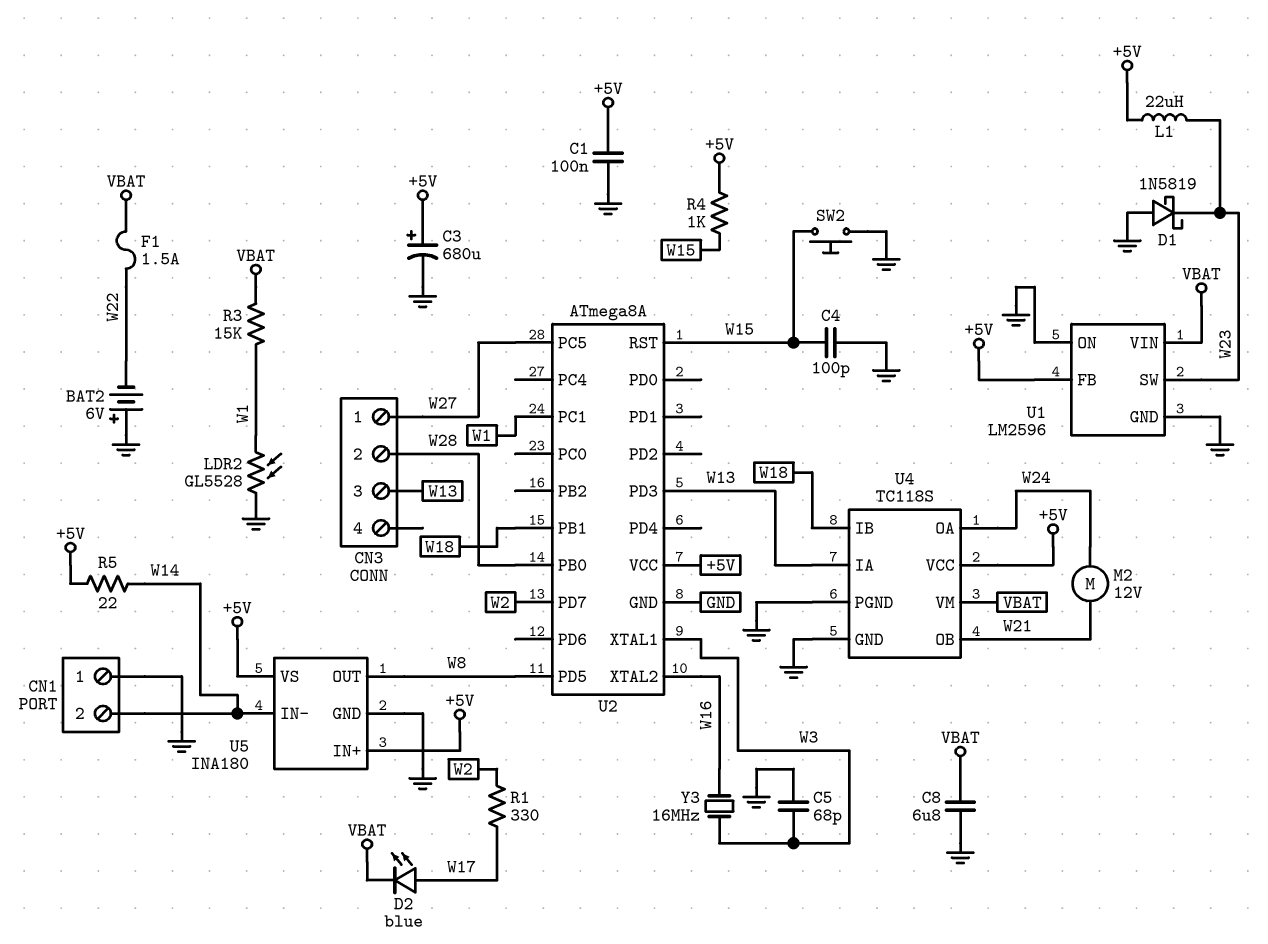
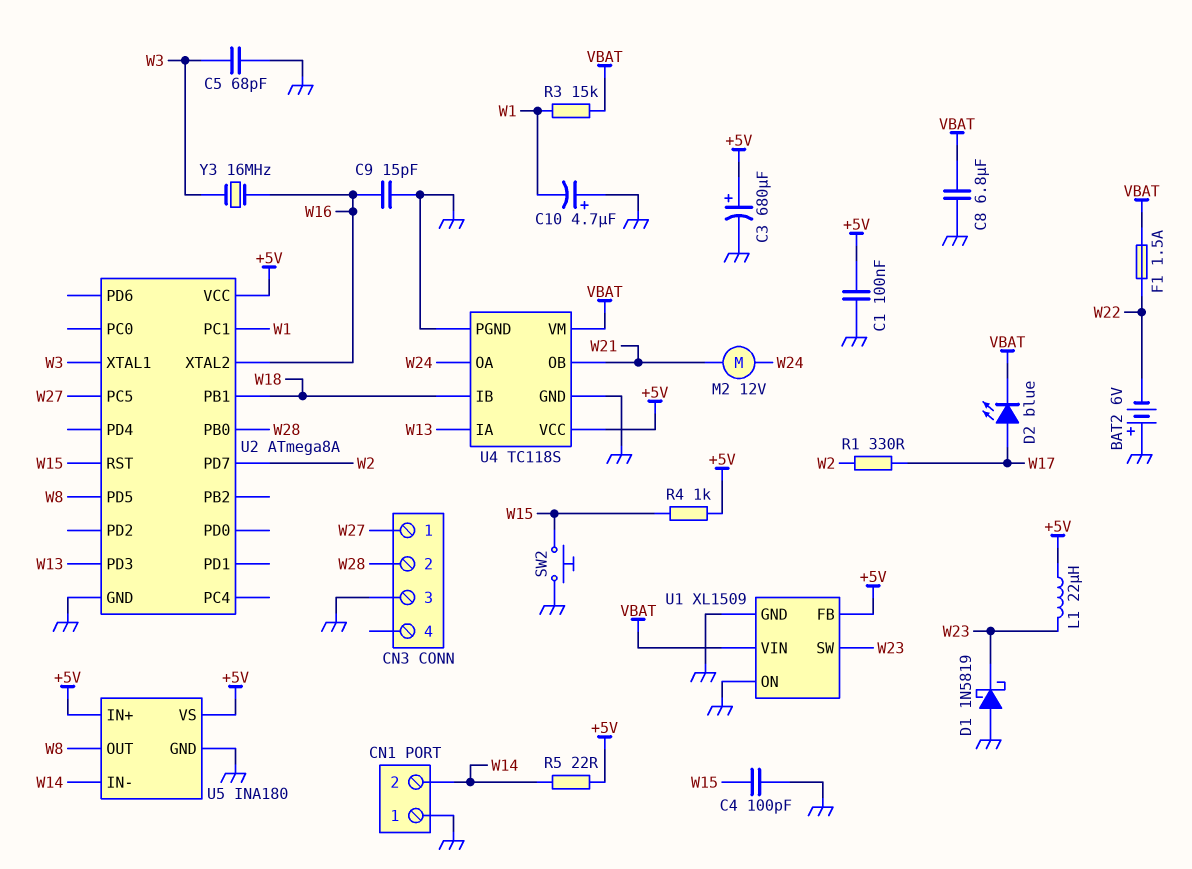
C9: none -> 15pF (GND, W16)
C10: none -> 4.7uF (plus GND, minus W1)
CN3 pin 3: W13 -> GND
LDR2: GL5528 (GND, W1) -> none
U1: LM2596 -> XL1509

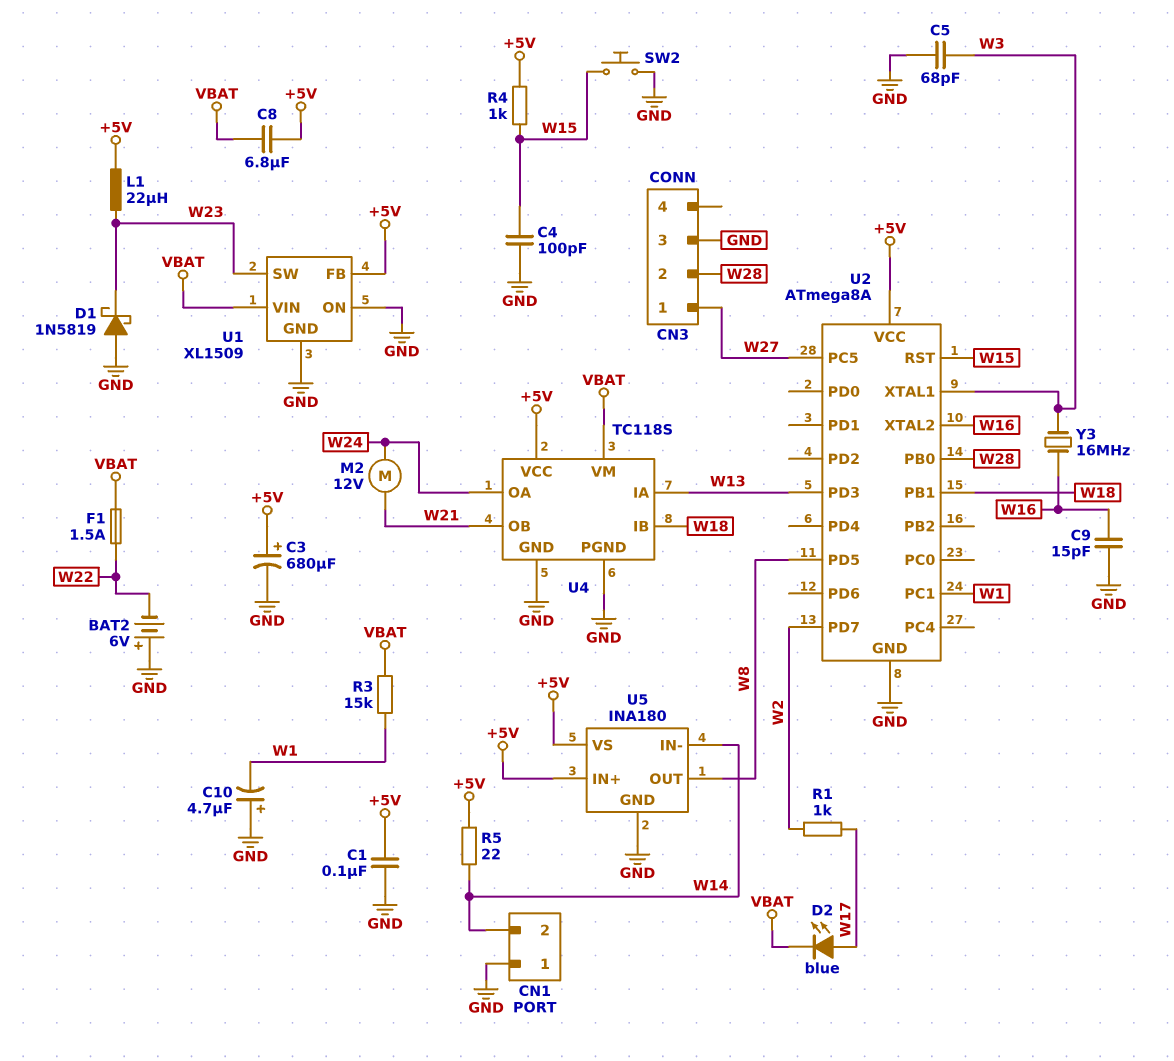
C8: 6.8uF (GND, VBAT) -> 6.8uF (+5V, VBAT)
R1: 330 (W2, W17) -> 1k (W2, W17)

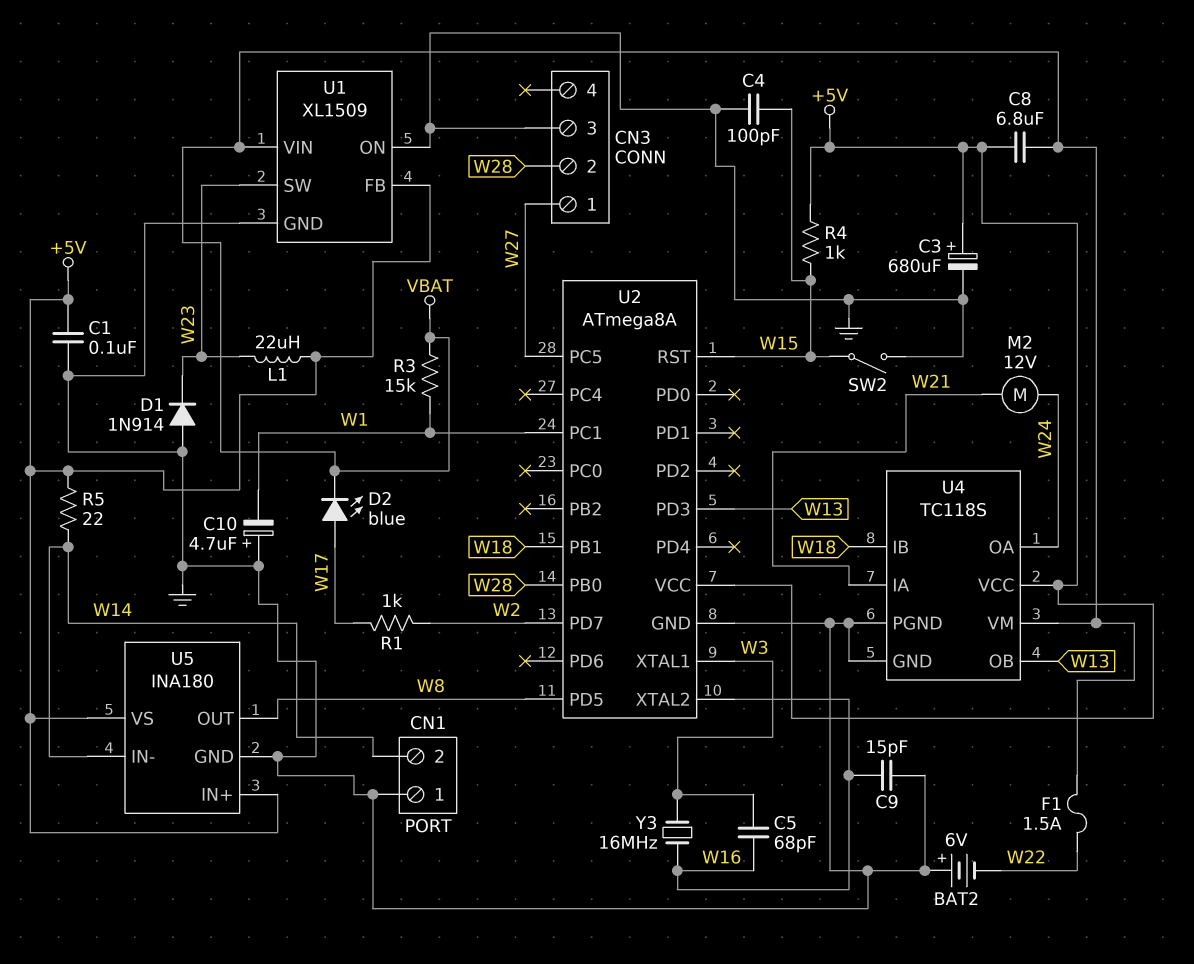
C5: 68pF (GND, W3) -> 68pF (W3, W16)
D1: schottky 1N5819 (A GND, K W23) -> diode 1N914 (A GND, K W23)
SW2: button (GND, W15) -> switch (GND, W15)
U4 pin IA: W13 -> W21
U4 pin OB: W21 -> W13

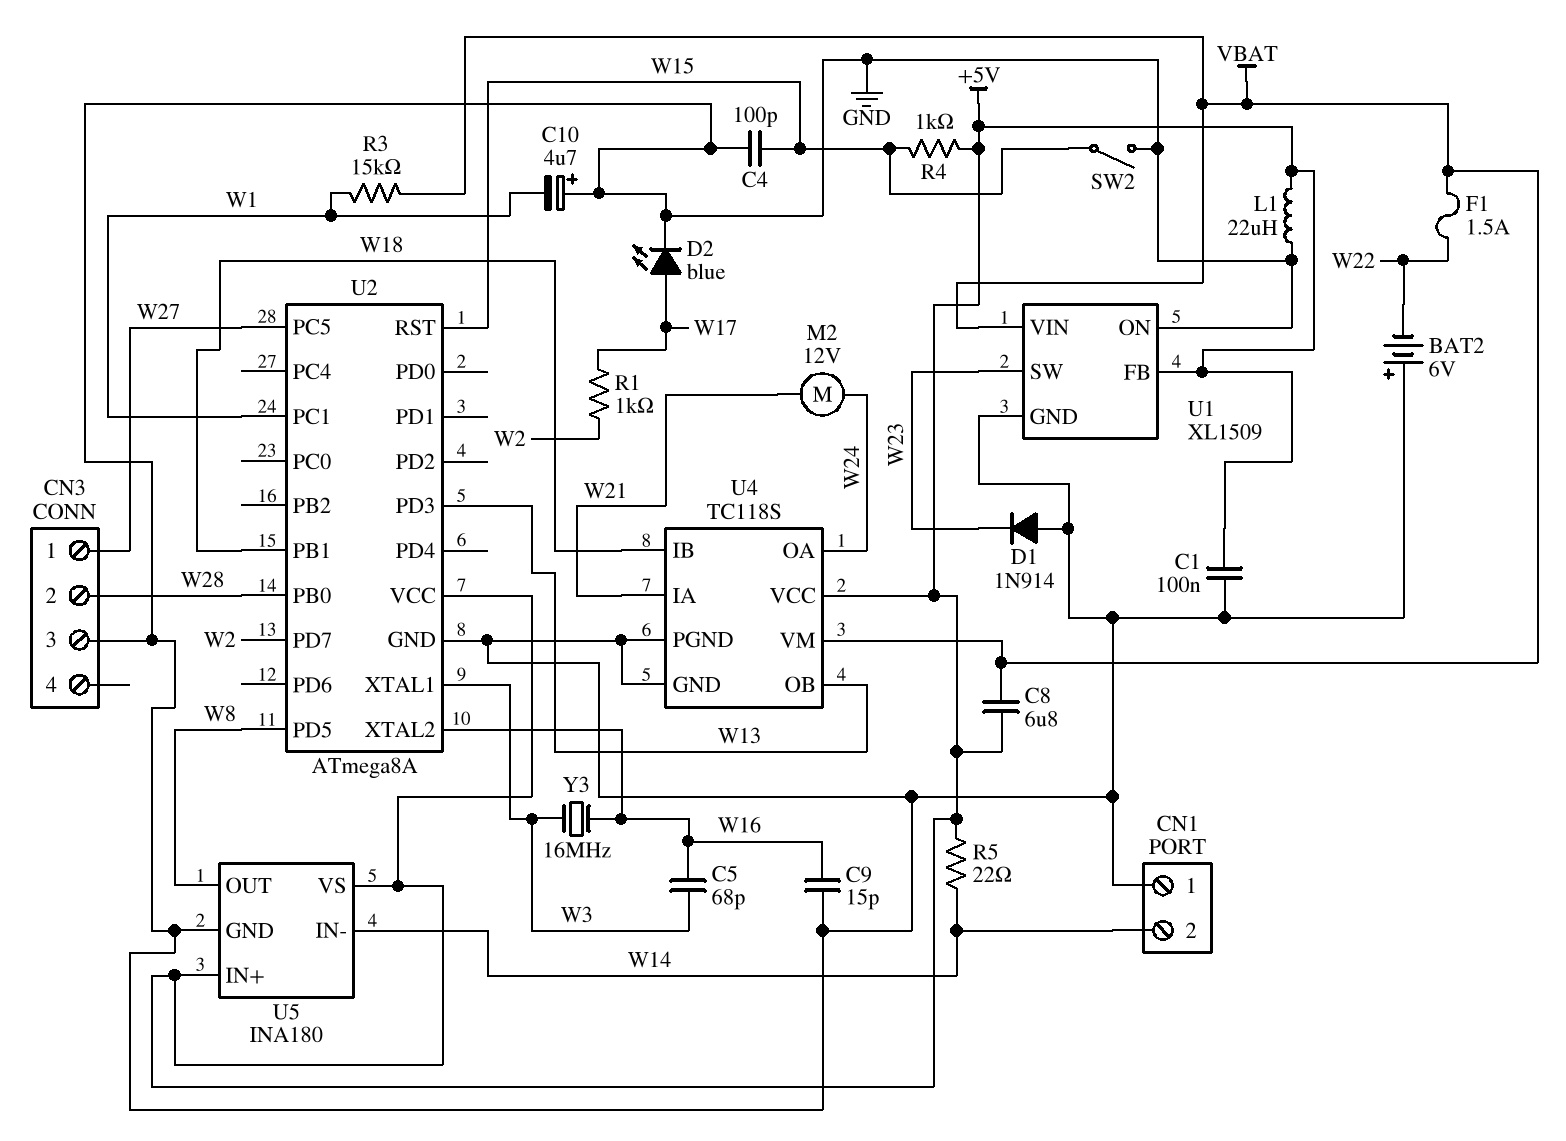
C3: 680uF (plus +5V, minus GND) -> none
D2: LED blue (A W17, K VBAT) -> LED blue (A W17, K GND)
L1: 22uH (+5V, W23) -> 22uH (+5V, GND)

